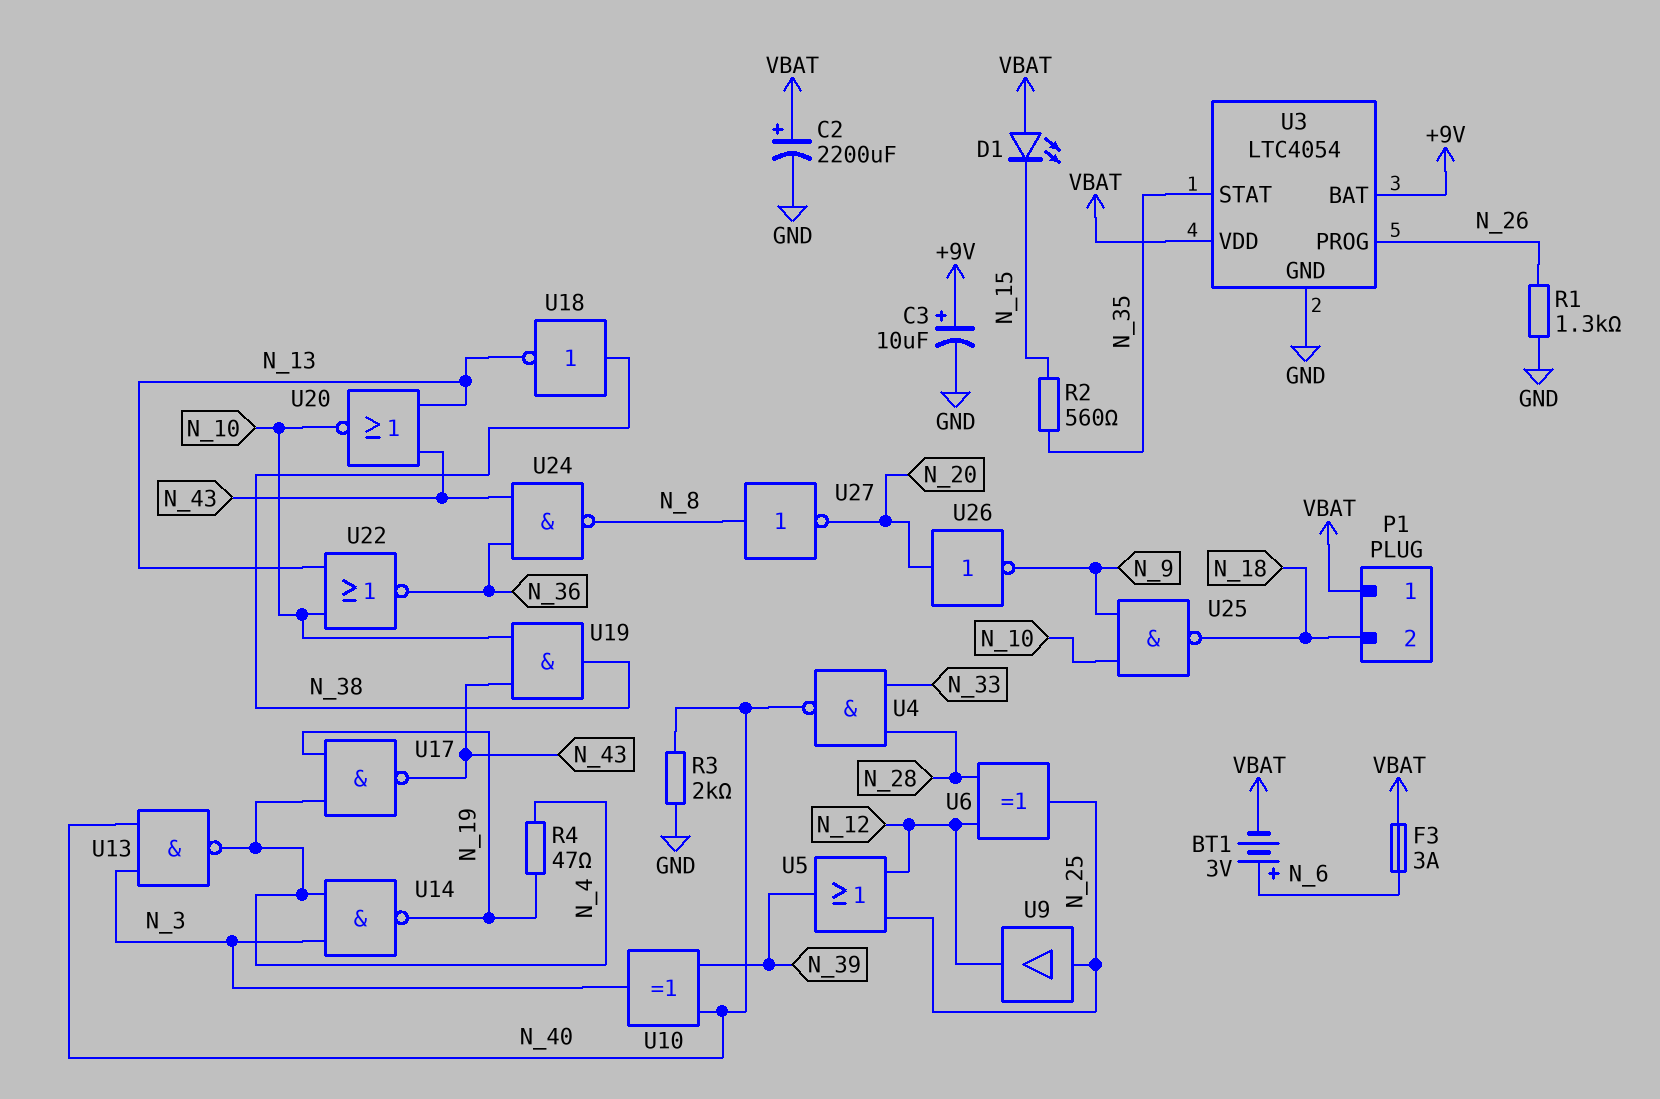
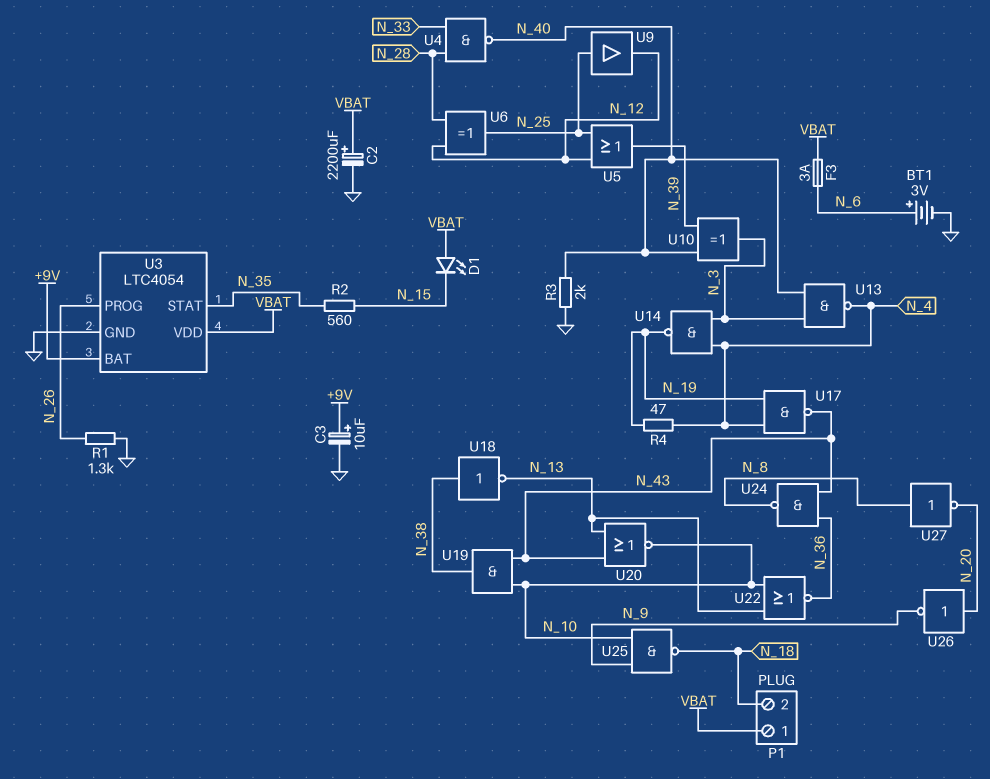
BT1: 3V (plus N_6, minus VBAT) -> 3V (plus N_6, minus GND)

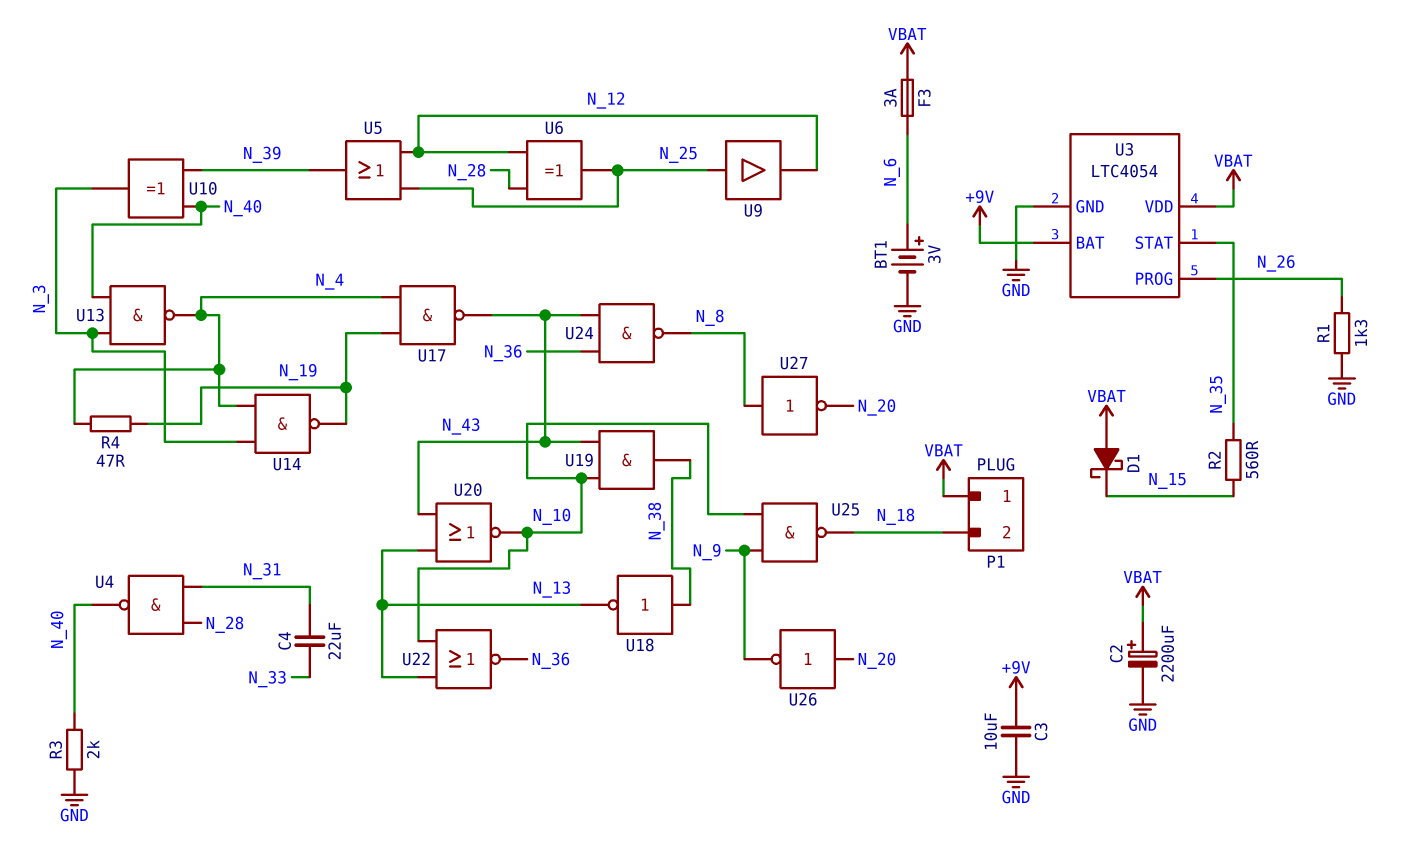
C3: 10uF (plus +9V, minus GND) -> 10uF (+9V, GND)
C4: none -> 22uF (N_31, N_33)
D1: LED (A VBAT, K N_15) -> schottky (A VBAT, K N_15)
U4: NAND (in N_28, in N_33, out N_40) -> NAND (in N_28, in N_31, out N_40)

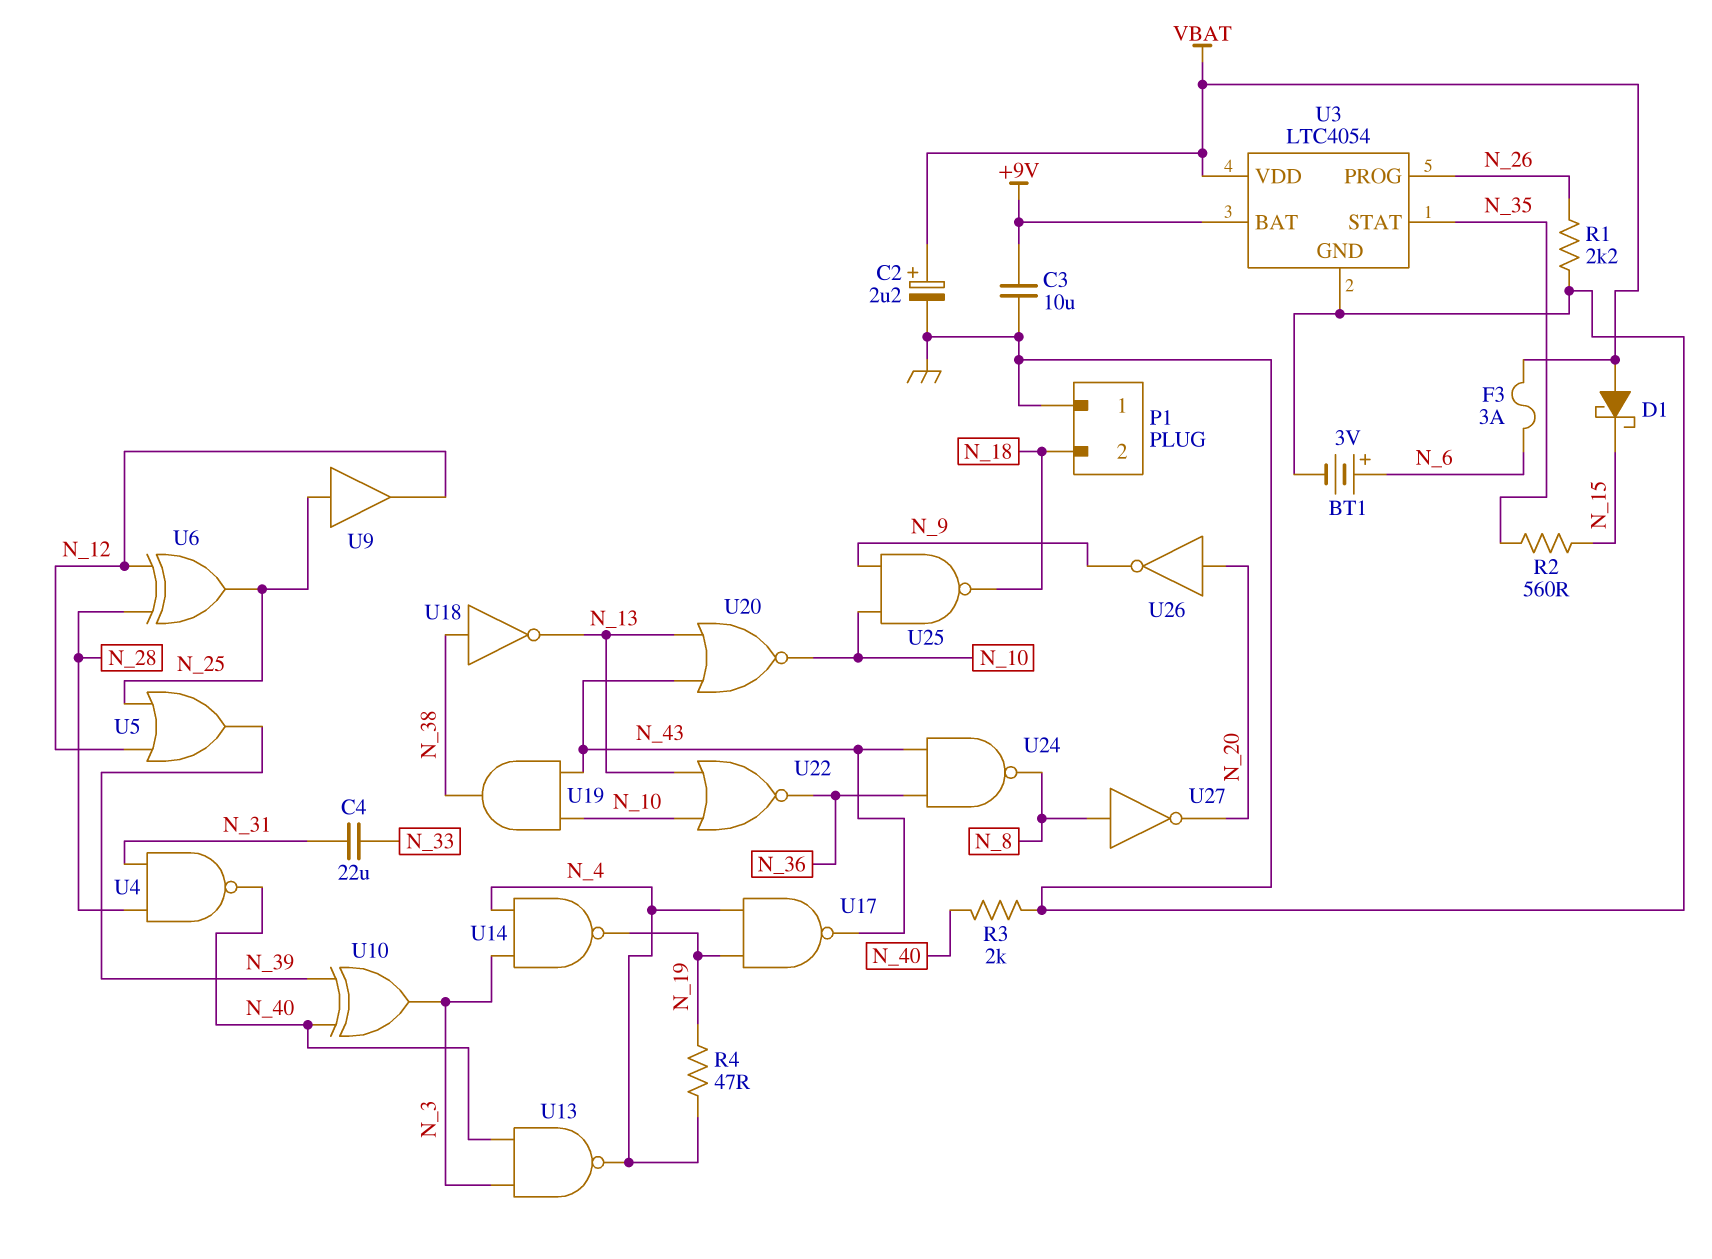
C2: 2200uF (plus VBAT, minus GND) -> 2.2uF (plus VBAT, minus GND)
P1 pin 1: VBAT -> GND
R1: 1.3k (GND, N_26) -> 2.2k (GND, N_26)

